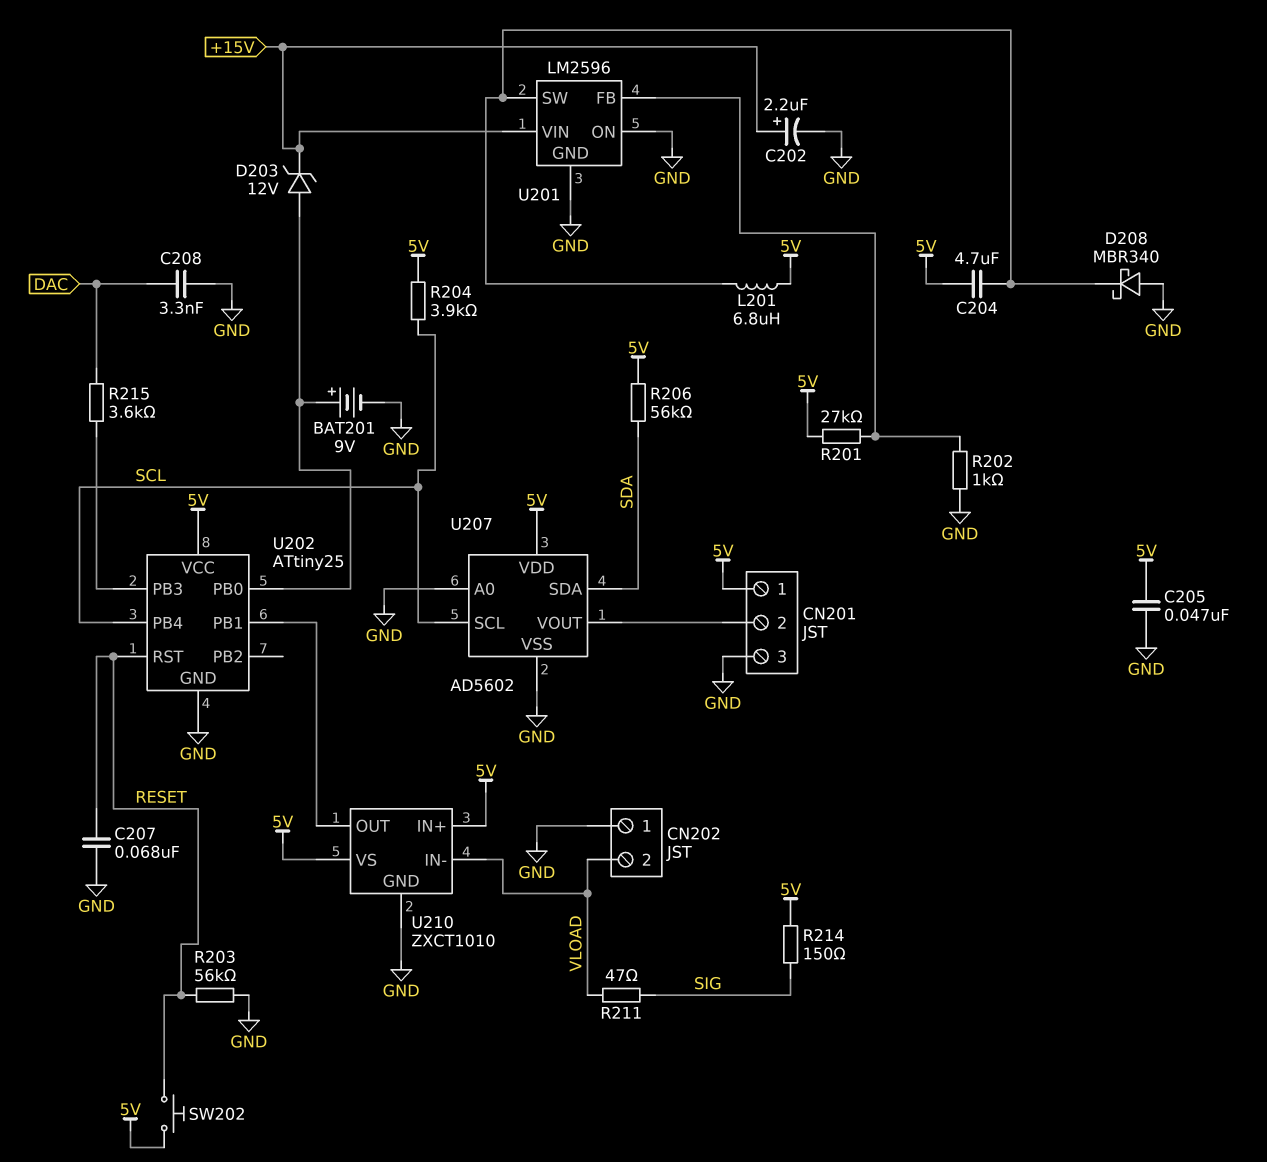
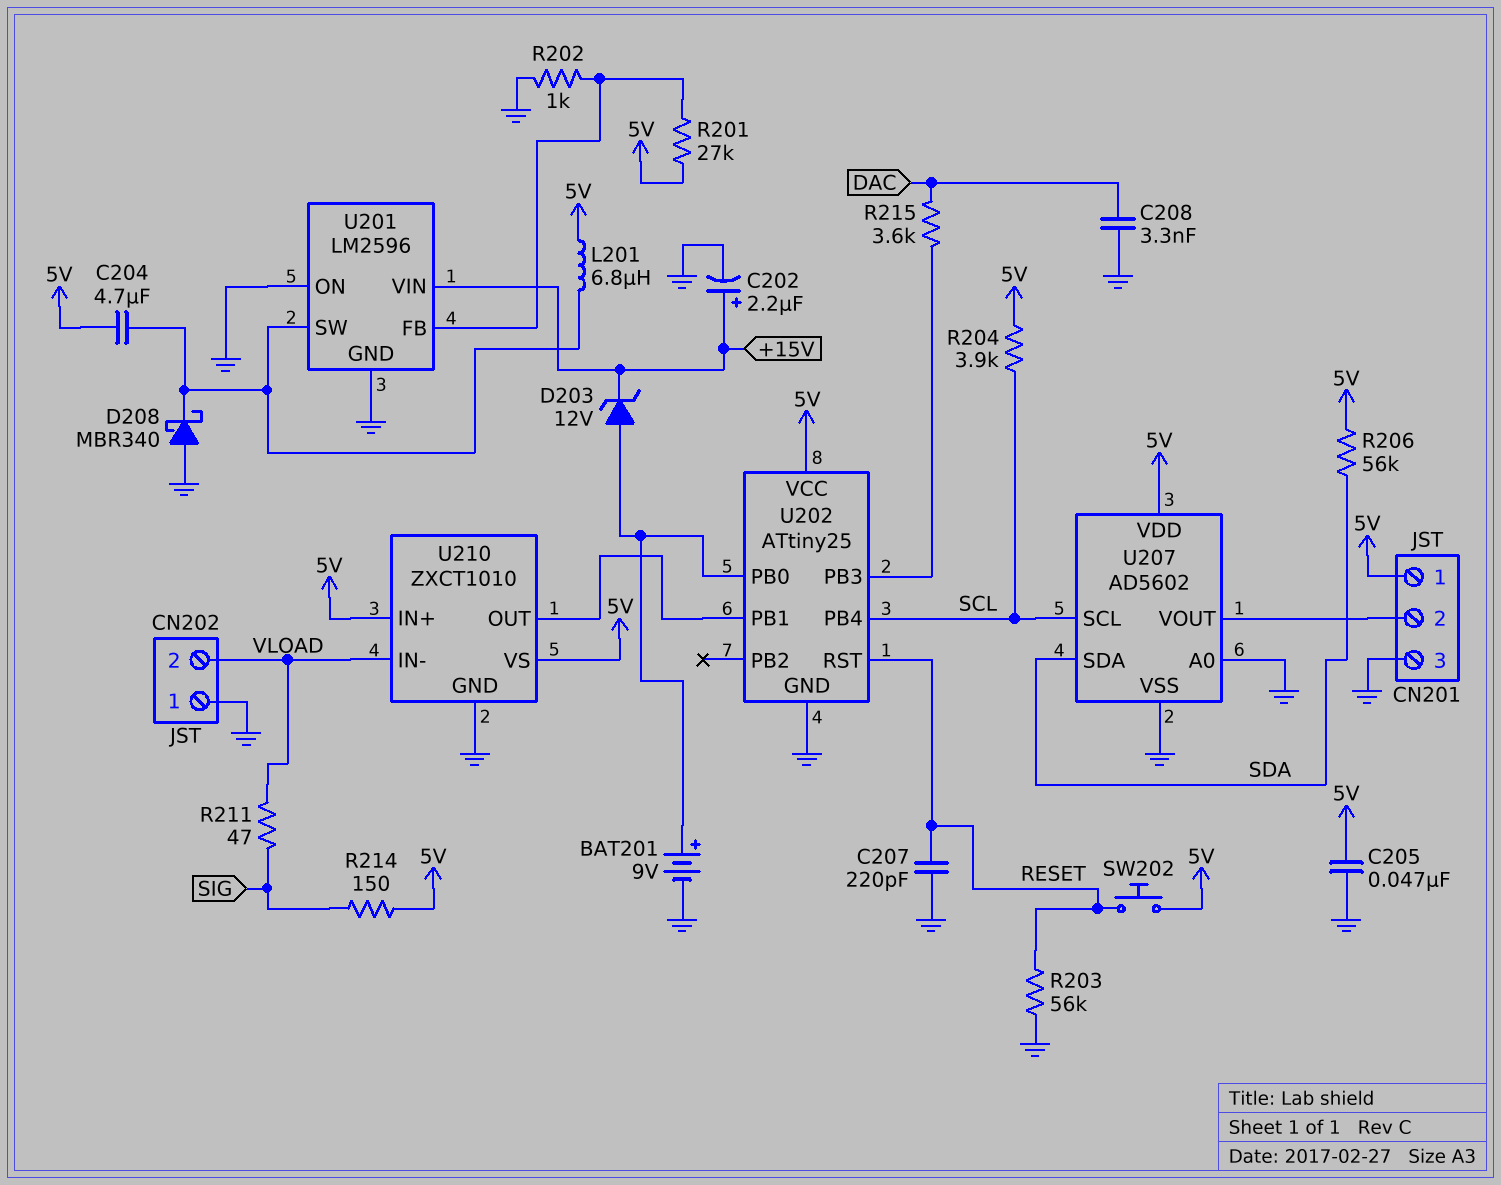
C207: 68nF (GND, RESET) -> 220pF (GND, RESET)

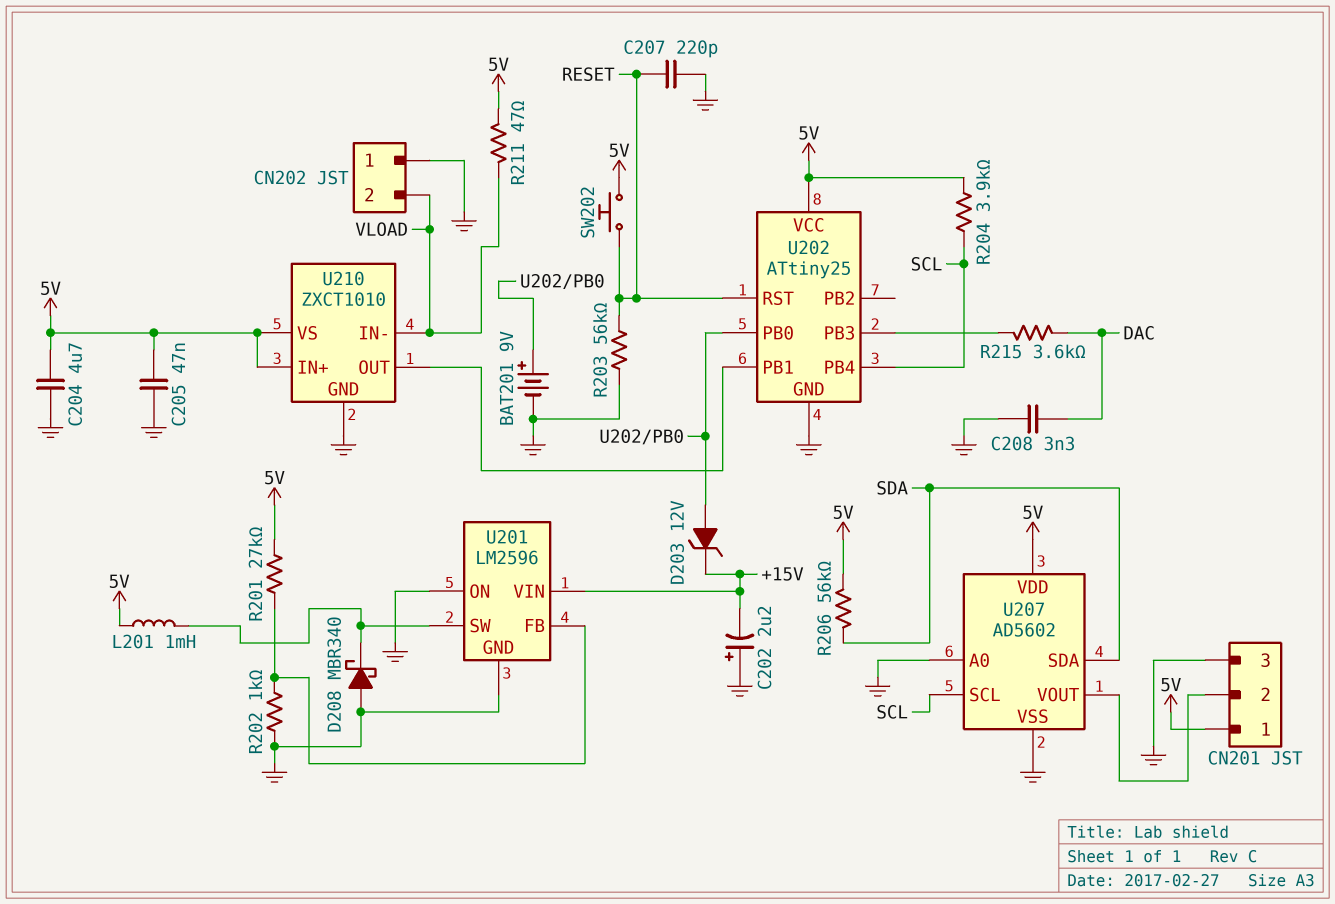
C202: 2.2uF (plus +15V, minus GND) -> 2.2uF (plus GND, minus +15V)
C204: 4.7uF (5V, U201/SW) -> 4.7uF (5V, GND)
L201: 6.8uH (5V, U201/SW) -> 1mH (5V, U201/SW)
R211: 47 (SIG, VLOAD) -> 47 (5V, VLOAD)
R214: 150 (5V, SIG) -> none

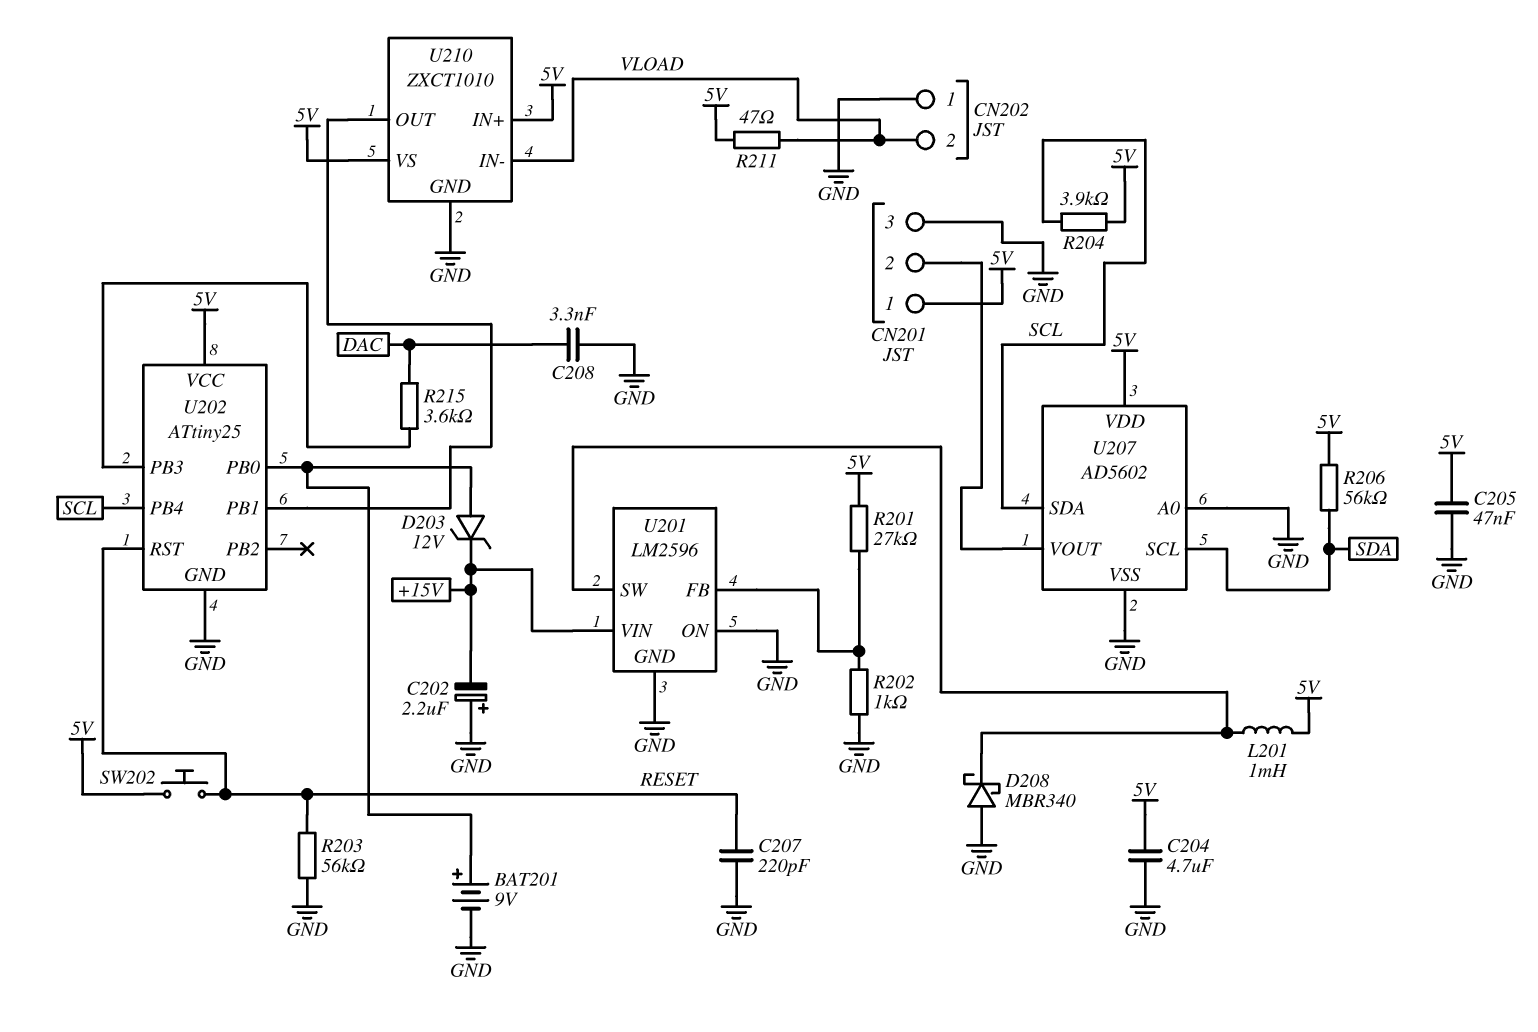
U207 pin SCL: SCL -> SDA
U207 pin SDA: SDA -> SCL

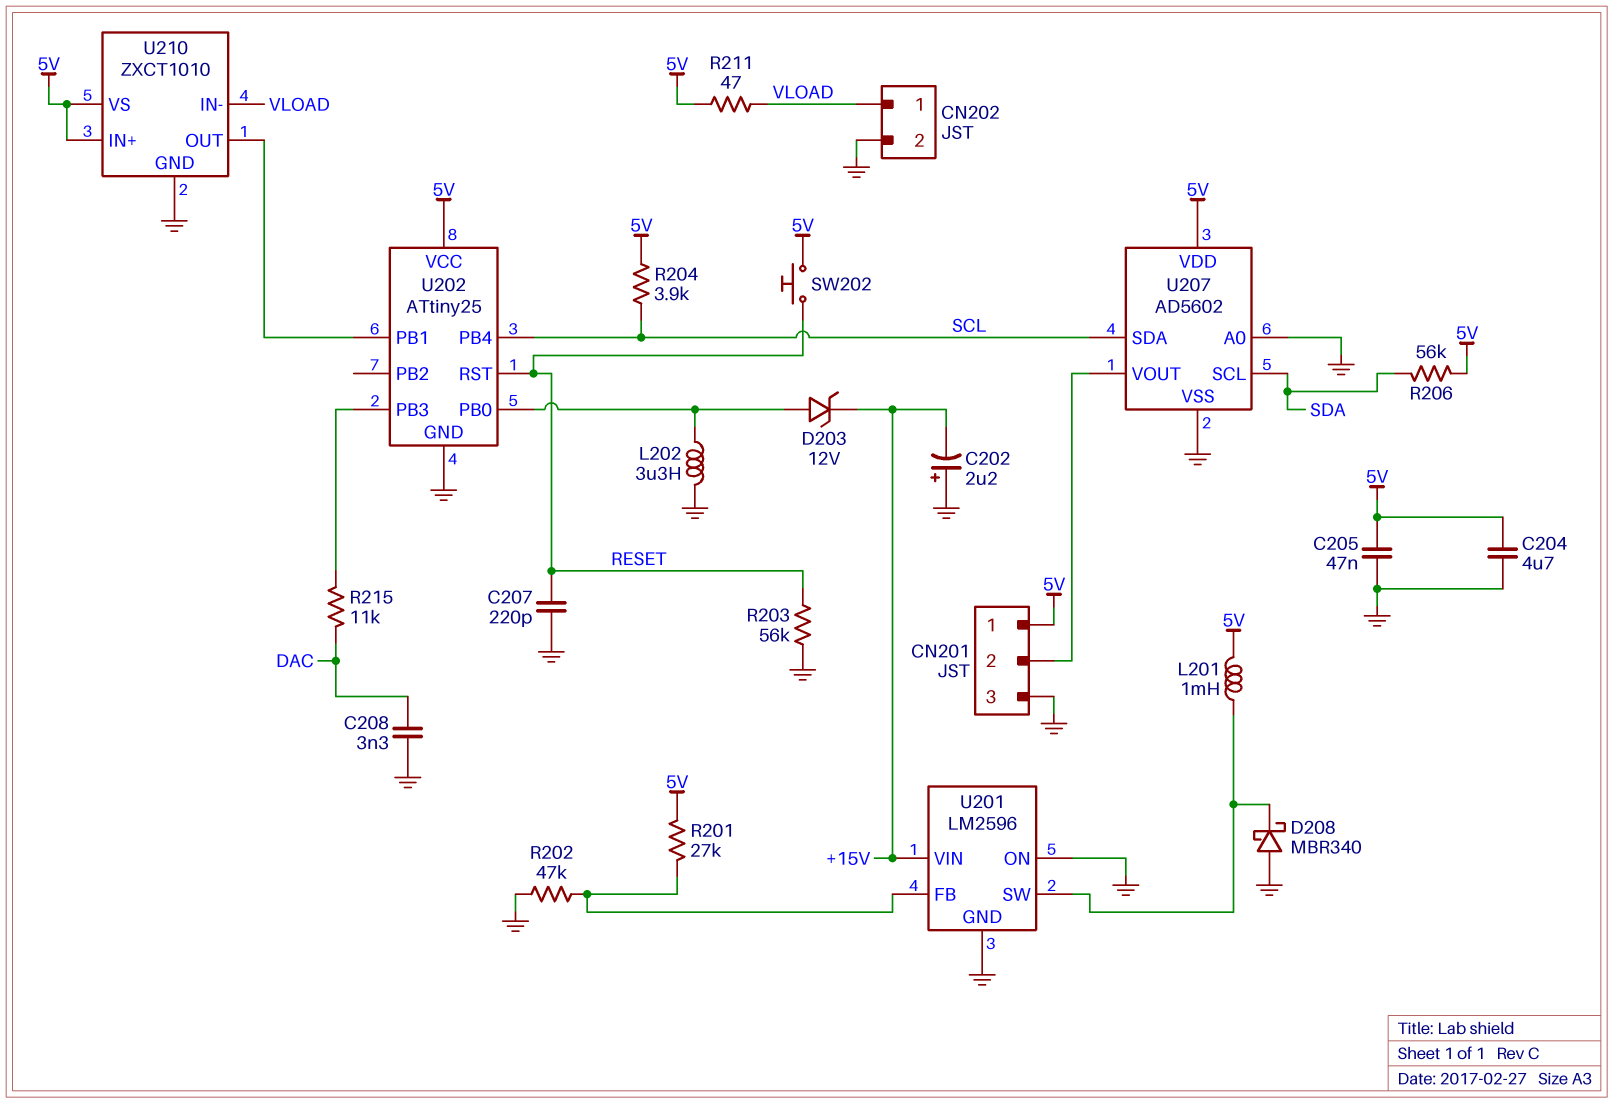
BAT201: 9V (plus U202/PB0, minus GND) -> none
CN202 pin 1: GND -> VLOAD
CN202 pin 2: VLOAD -> GND
L202: none -> 3.3uH (GND, U202/PB0)
R202: 1k (GND, U201/FB) -> 47k (GND, U201/FB)
R215: 3.6k (DAC, U202/PB3) -> 11k (DAC, U202/PB3)

